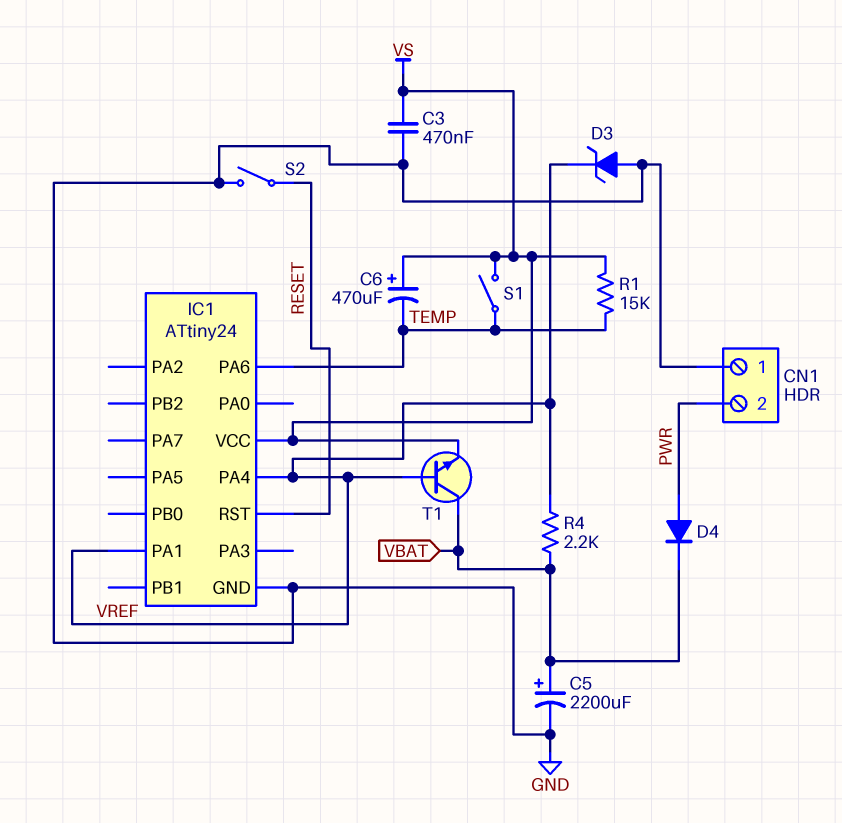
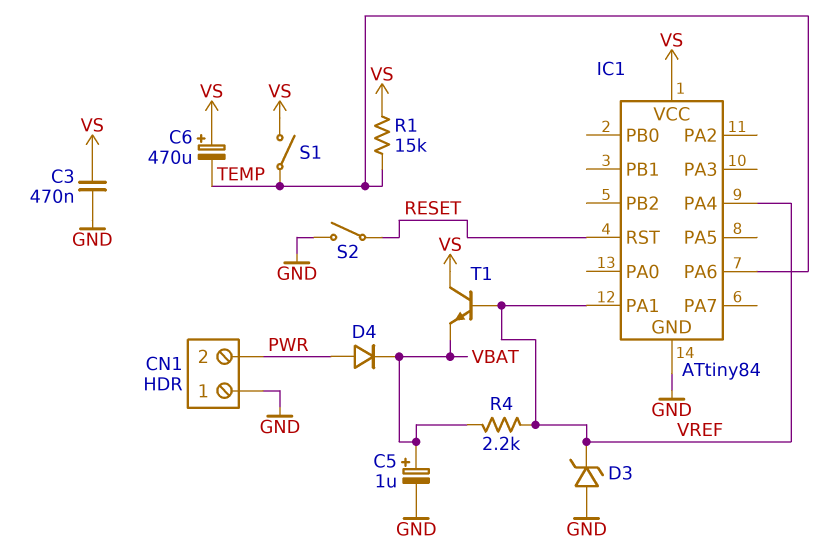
C5: 2200uF (plus VBAT, minus GND) -> 1uF (plus VBAT, minus GND)
IC1: ATtiny24 -> ATtiny84
T1: NPN (B VREF, C VBAT, E VS) -> NPN (B VREF, C VS, E VBAT)

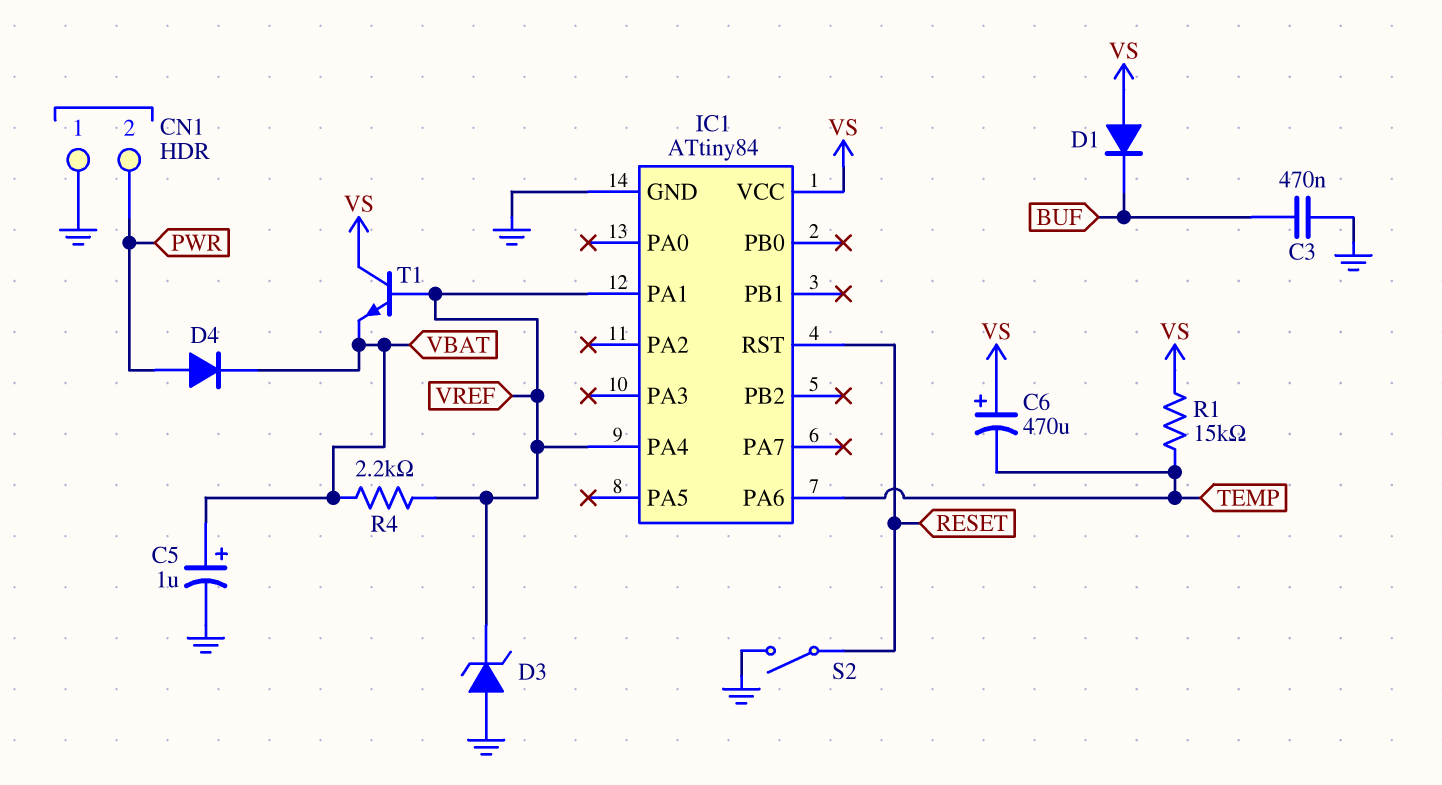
C3: 470nF (GND, VS) -> 470nF (BUF, GND)
D1: none -> diode (A VS, K BUF)
S1: switch (TEMP, VS) -> none

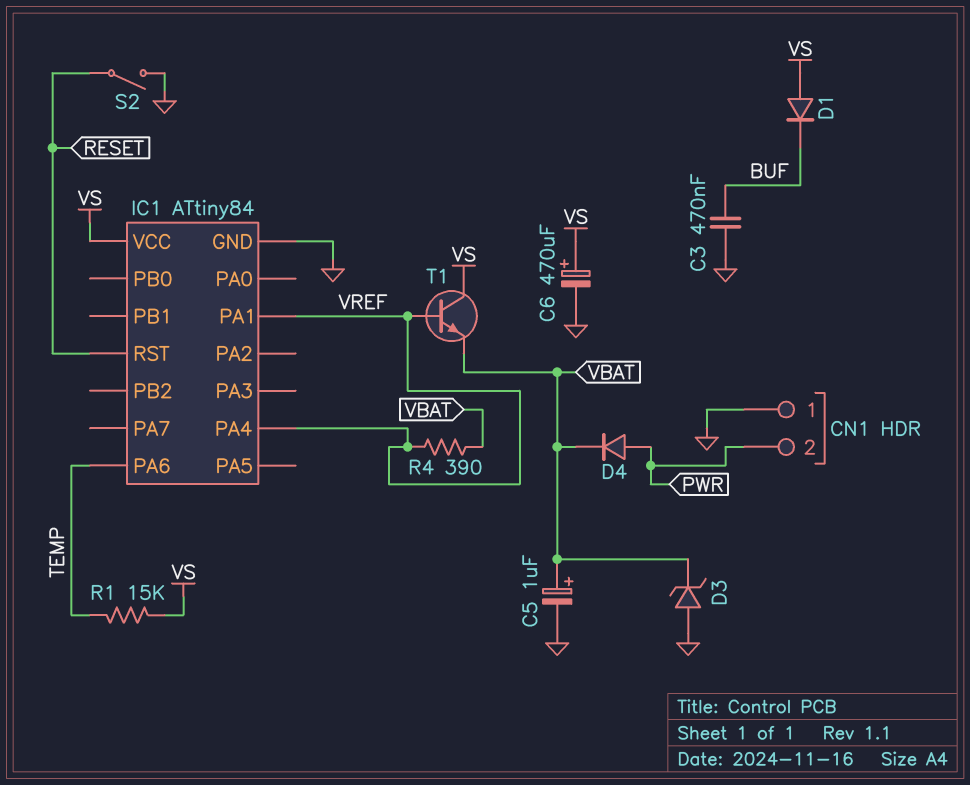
C6: 470uF (plus VS, minus TEMP) -> 470uF (plus VS, minus GND)
D3: zener (A GND, K VREF) -> zener (A GND, K VBAT)
R4: 2.2k (VBAT, VREF) -> 390 (VBAT, VREF)

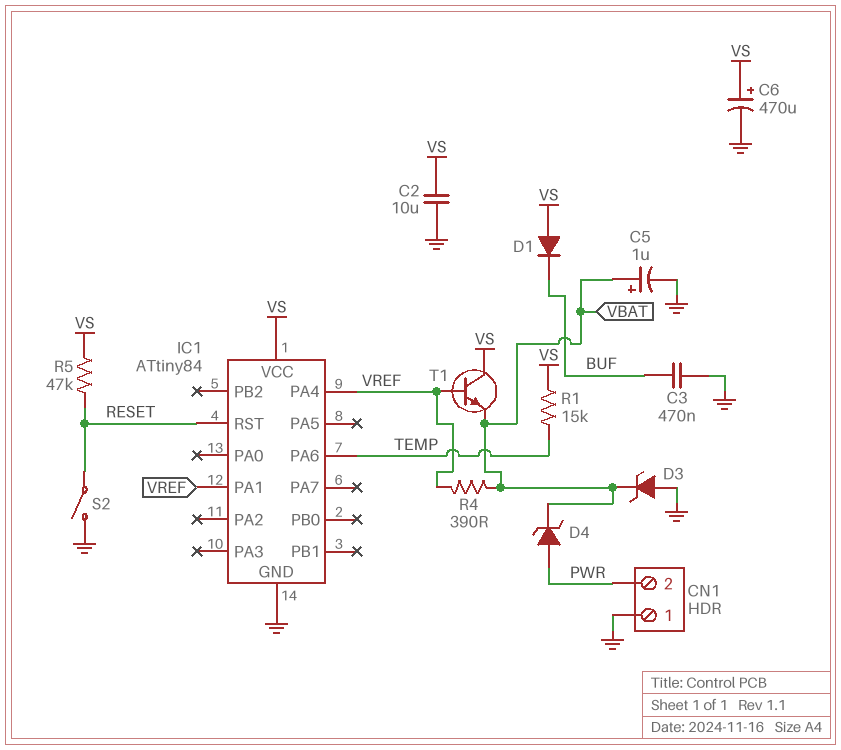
C2: none -> 10uF (GND, VS)
D4: diode (A PWR, K VBAT) -> zener (A PWR, K VBAT)
R5: none -> 47k (RESET, VS)

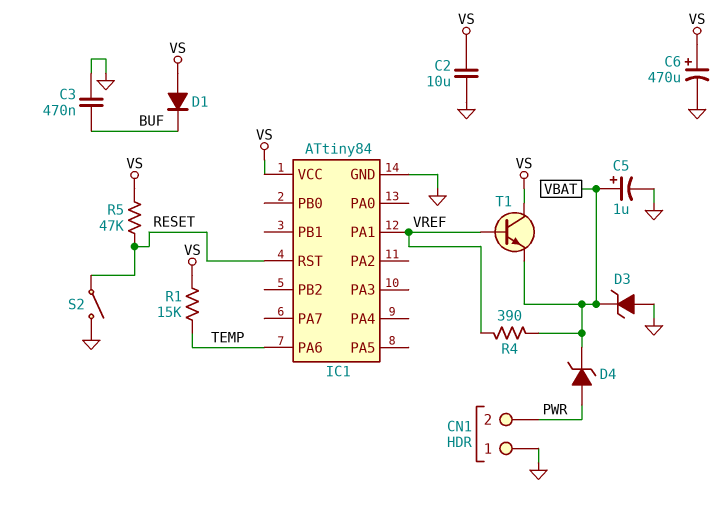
IC1 pin PA4: VREF -> none

